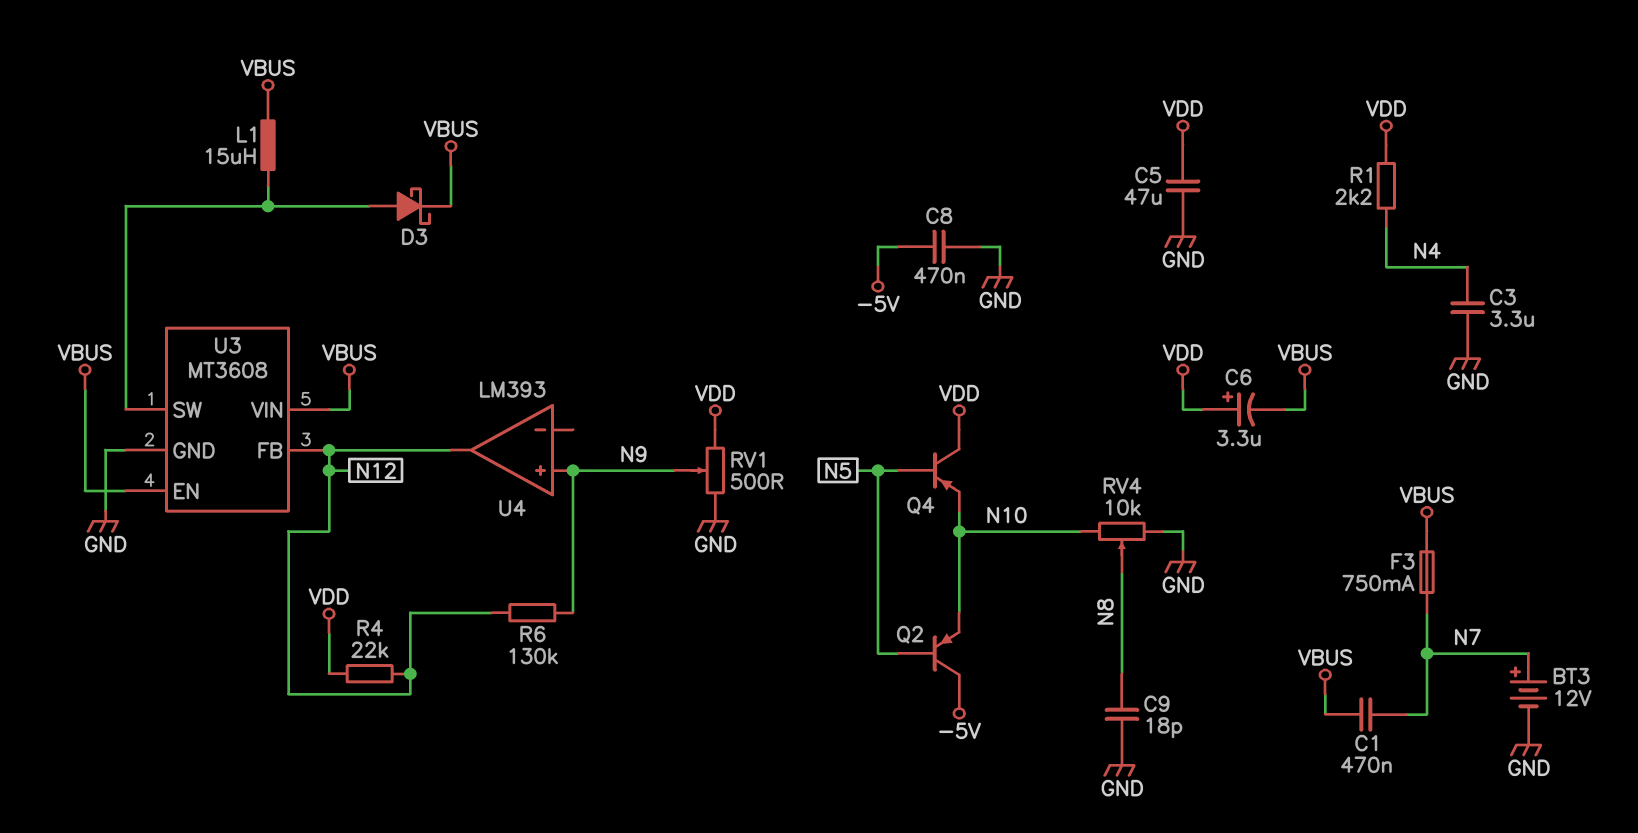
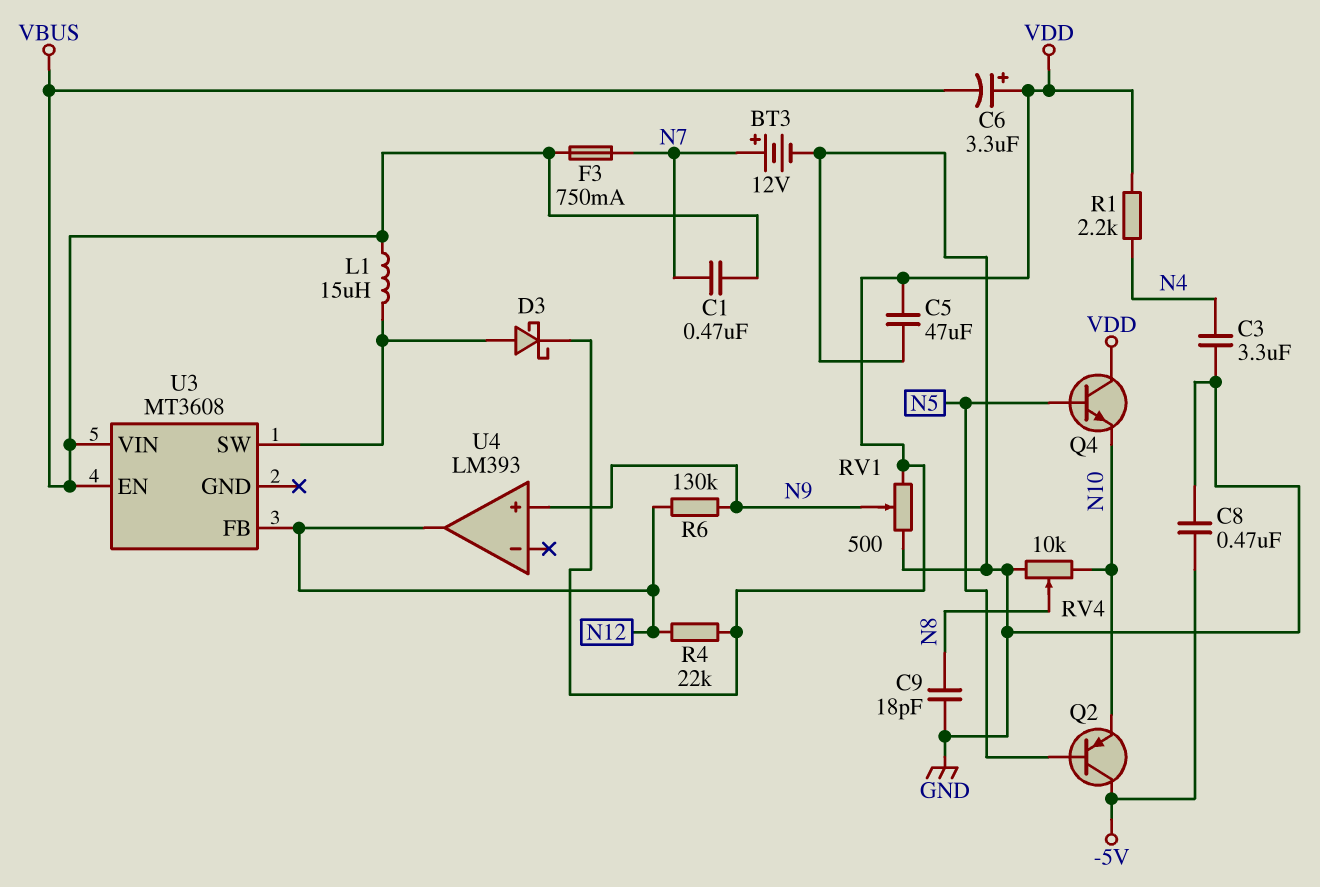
D3: schottky (A U3/SW, K VBUS) -> schottky (A U3/SW, K VDD)
Q4: PNP (B N5, C VDD, E N10) -> NPN (B N5, C VDD, E N10)
U3 pin GND: GND -> none

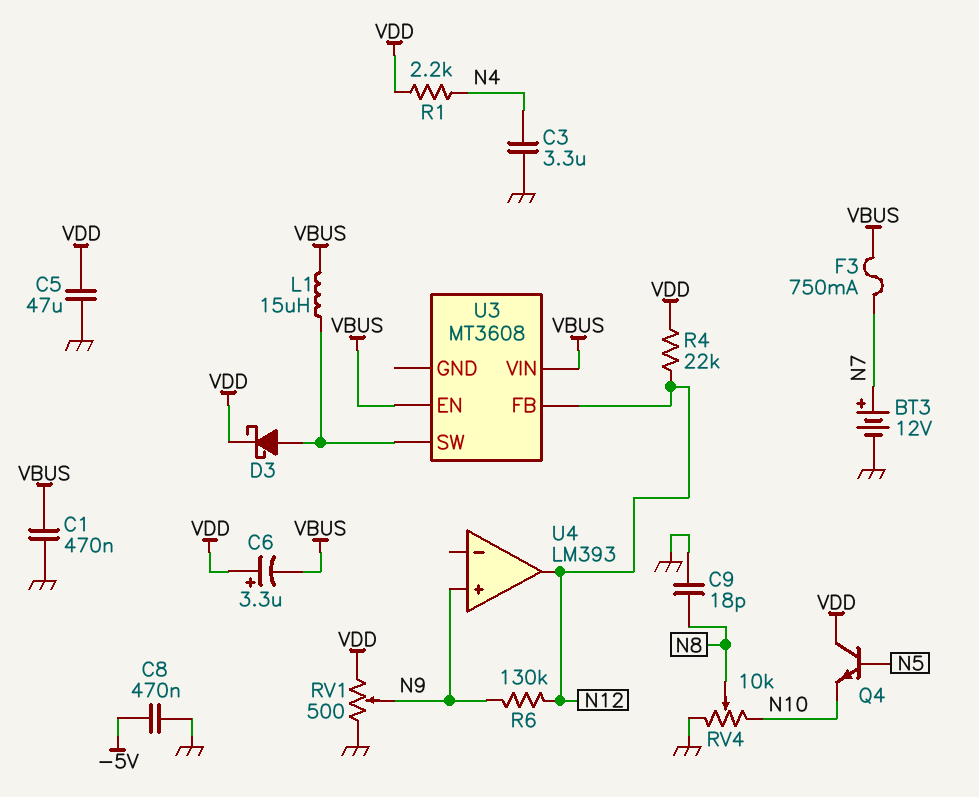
C1: 470nF (N7, VBUS) -> 470nF (GND, VBUS)
Q2: PNP (B N5, C -5V, E N10) -> none

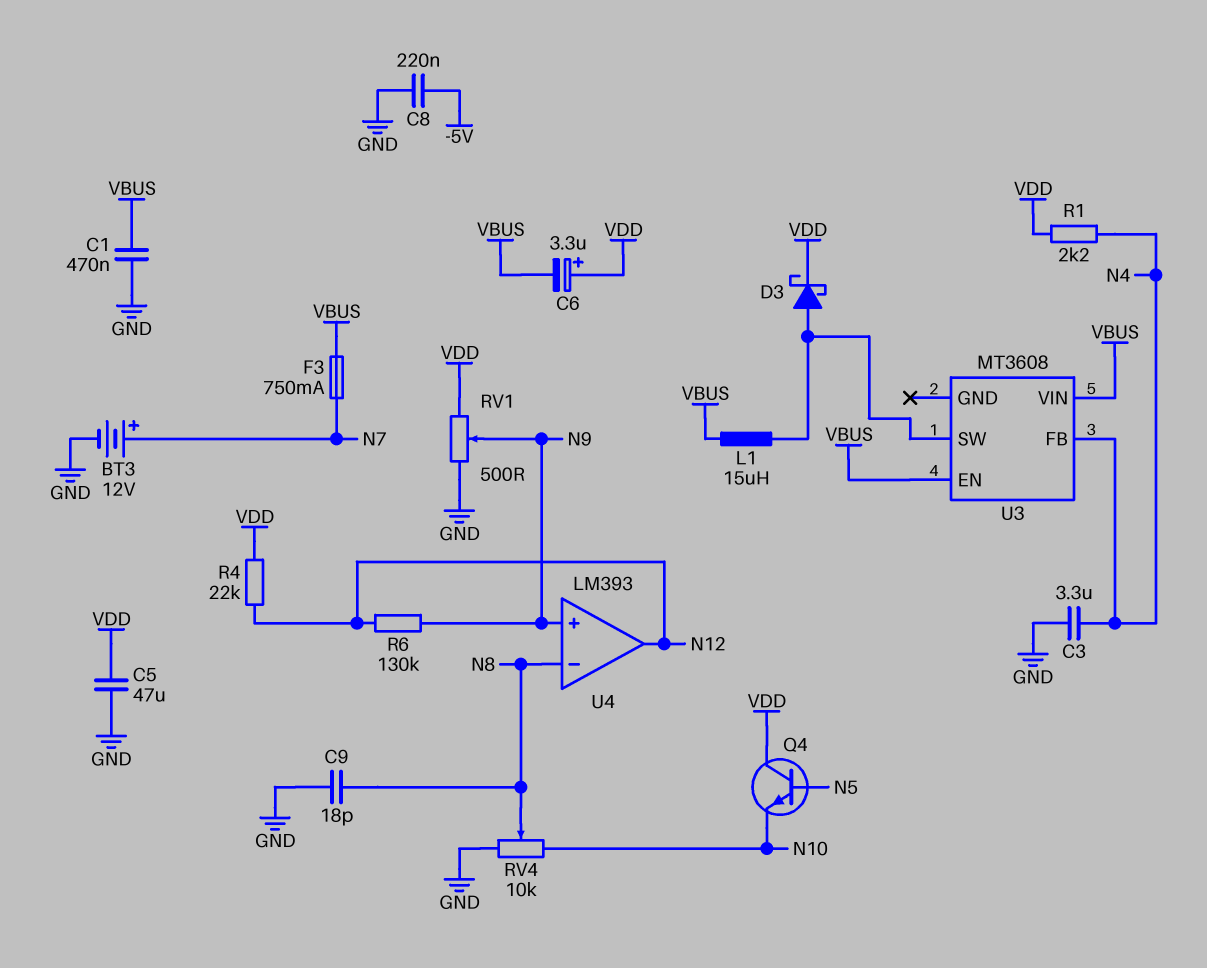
C8: 470nF (-5V, GND) -> 220nF (-5V, GND)
U3 pin FB: N12 -> N4
U4 pin in-: none -> N8

